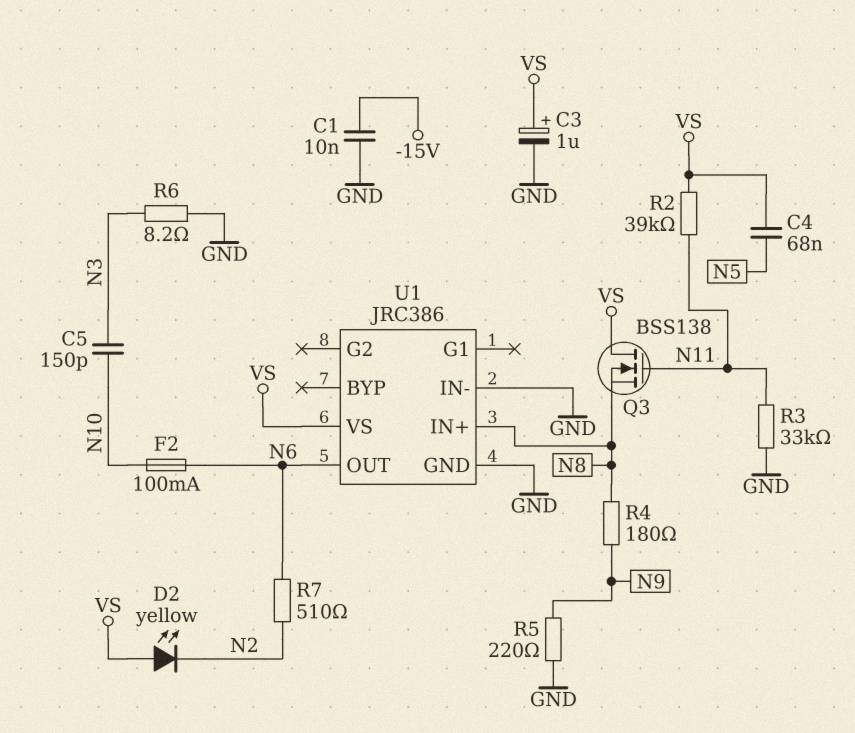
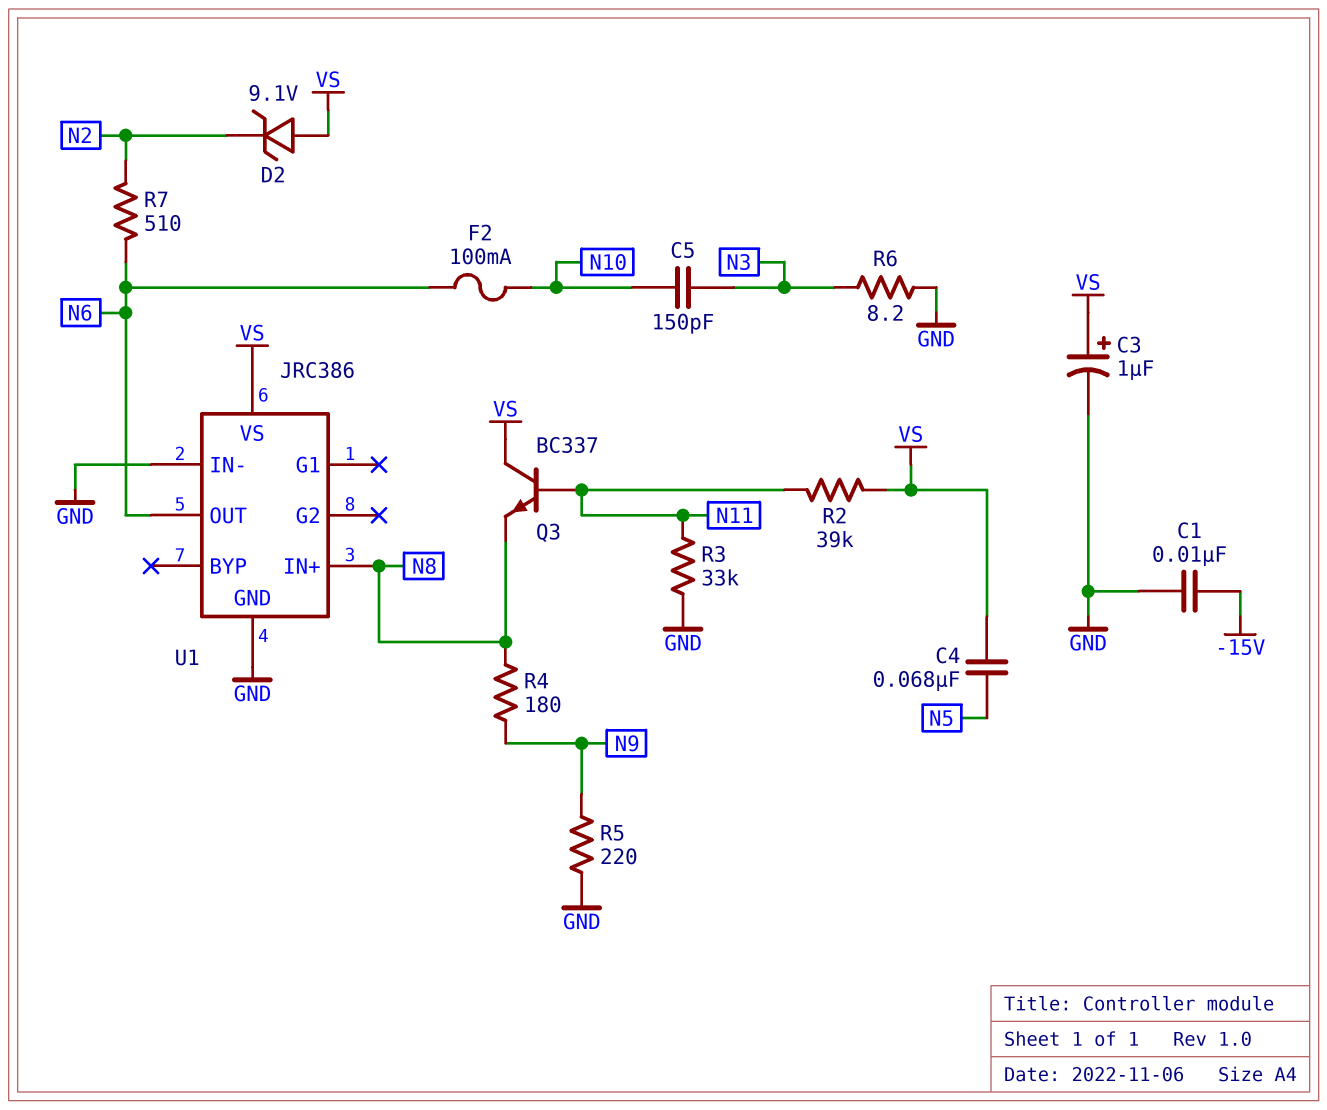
D2: LED yellow (A VS, K N2) -> zener 9.1V (A VS, K N2)
Q3: NMOS BSS138 (G N11, D VS, S N8) -> NPN BC337 (B N11, C VS, E N8)

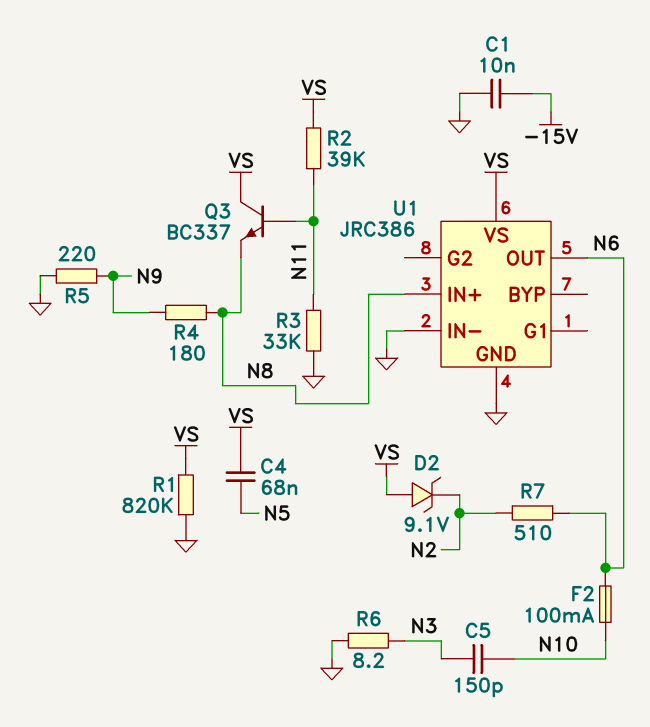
C3: 1uF (plus VS, minus GND) -> none
R1: none -> 820k (GND, VS)

